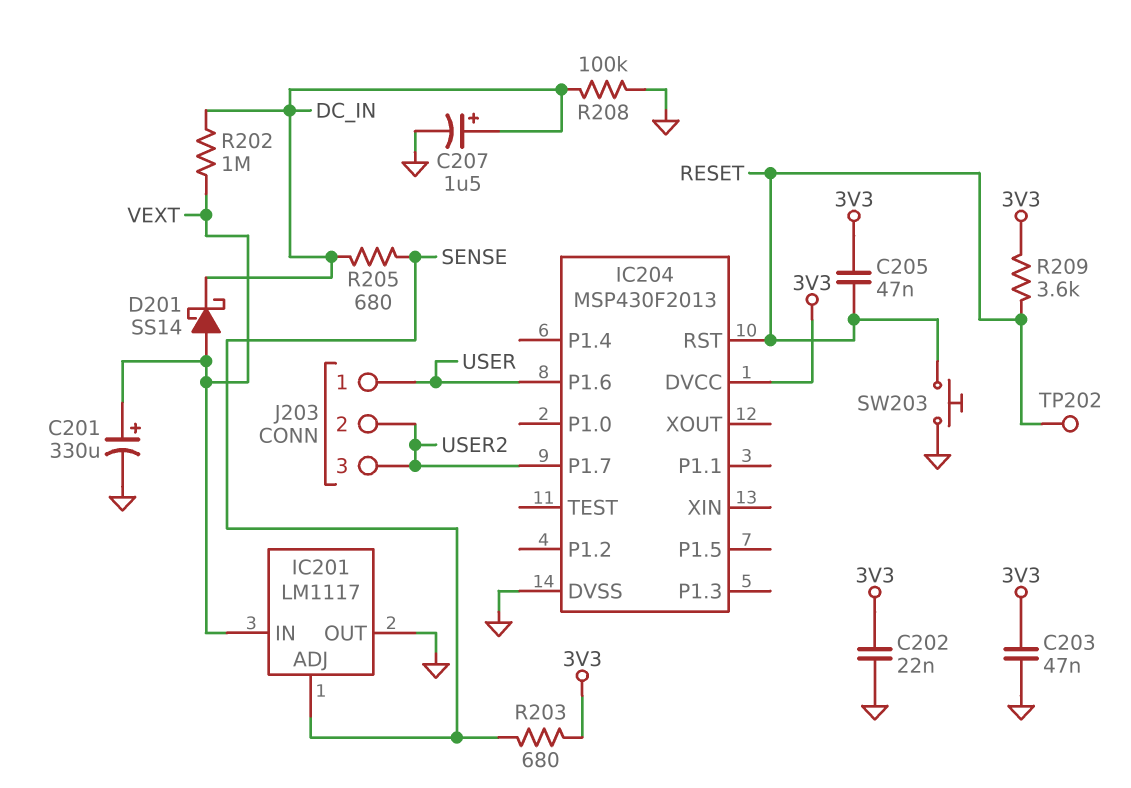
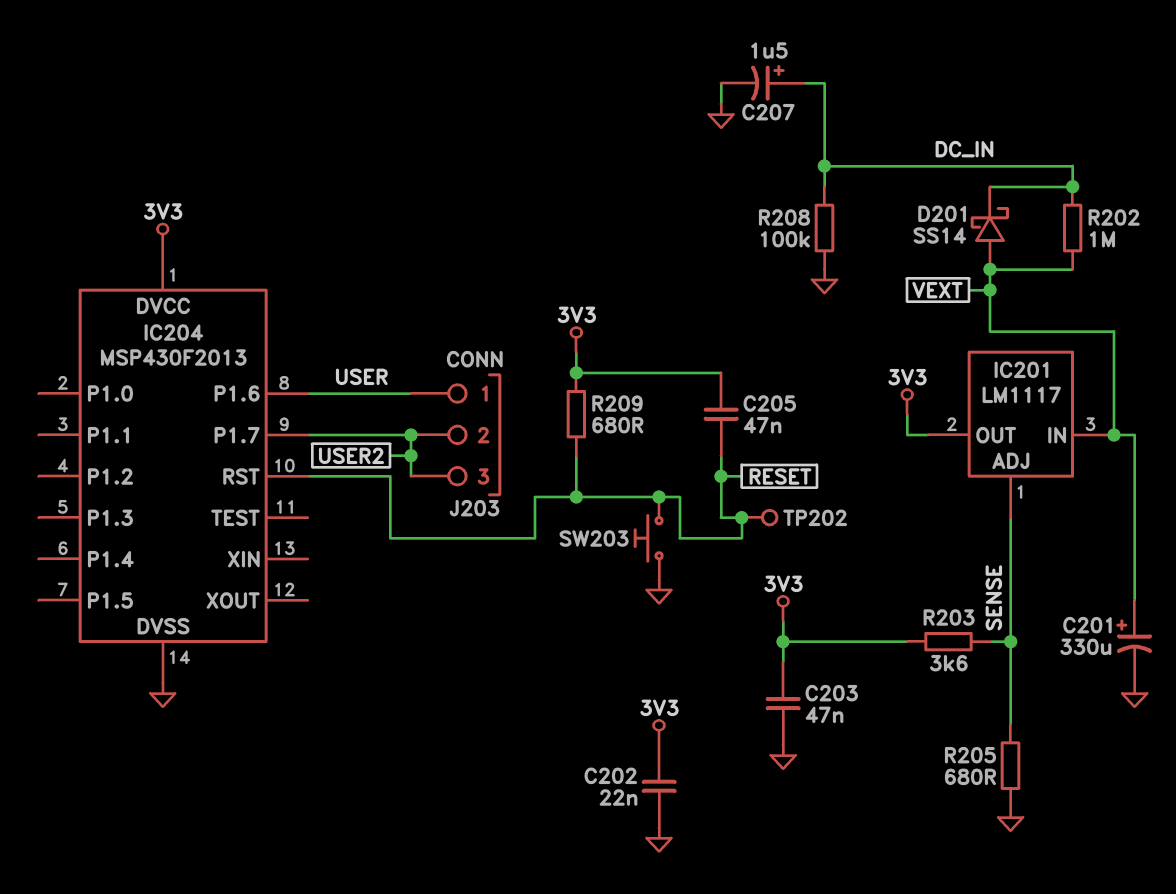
IC201 pin OUT: GND -> 3V3
R203: 680 (3V3, SENSE) -> 3.6k (3V3, SENSE)
R205: 680 (DC_IN, SENSE) -> 680 (GND, SENSE)
R209: 3.6k (3V3, RESET) -> 680 (3V3, RESET)

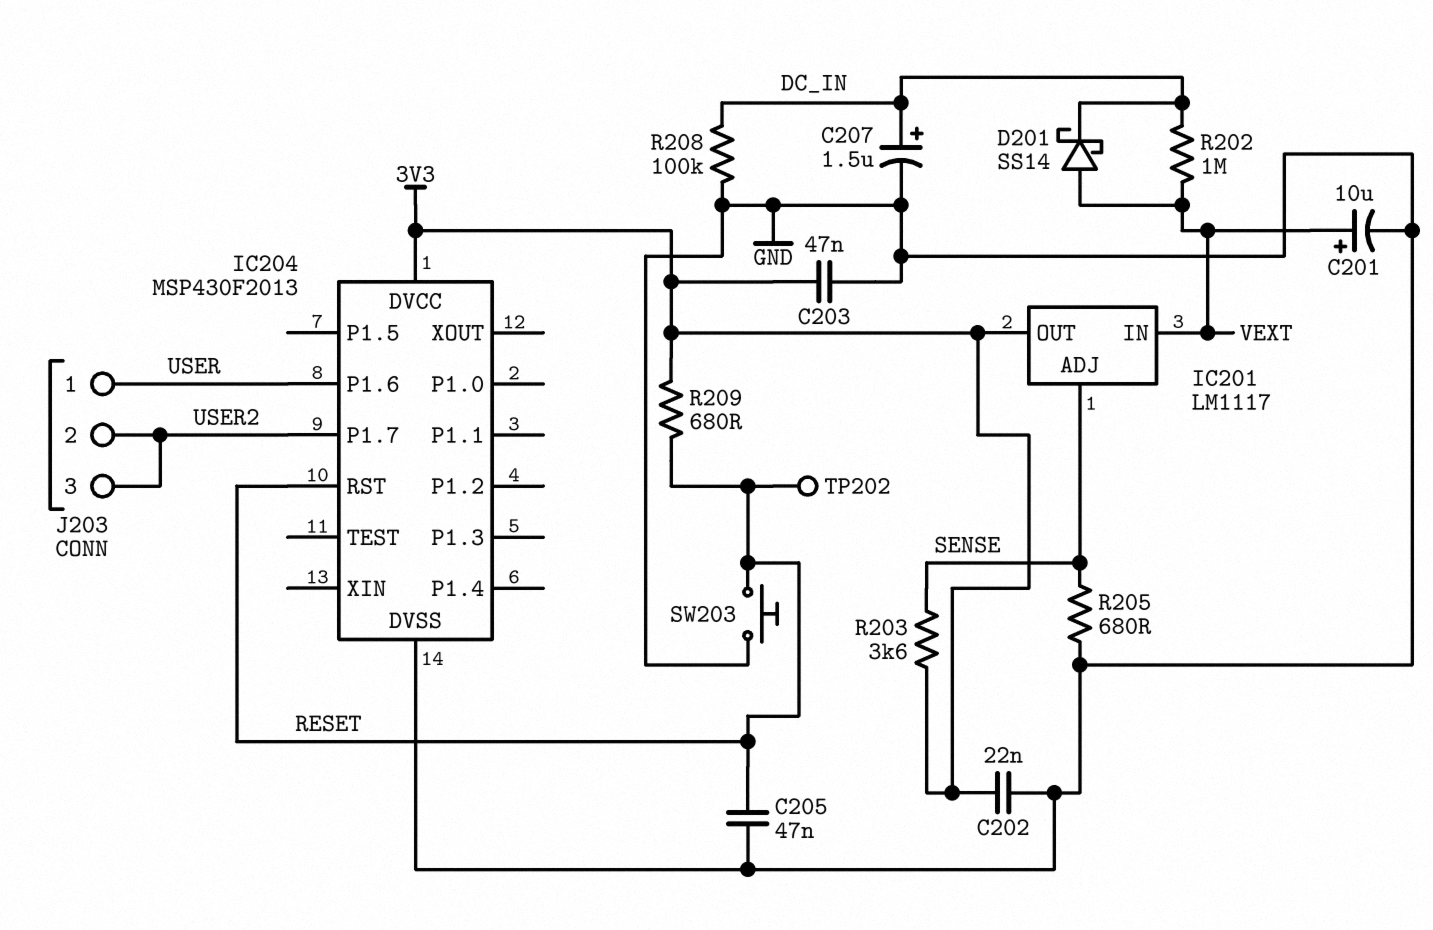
C201: 330uF (plus VEXT, minus GND) -> 10uF (plus VEXT, minus GND)
C205: 47nF (3V3, RESET) -> 47nF (GND, RESET)

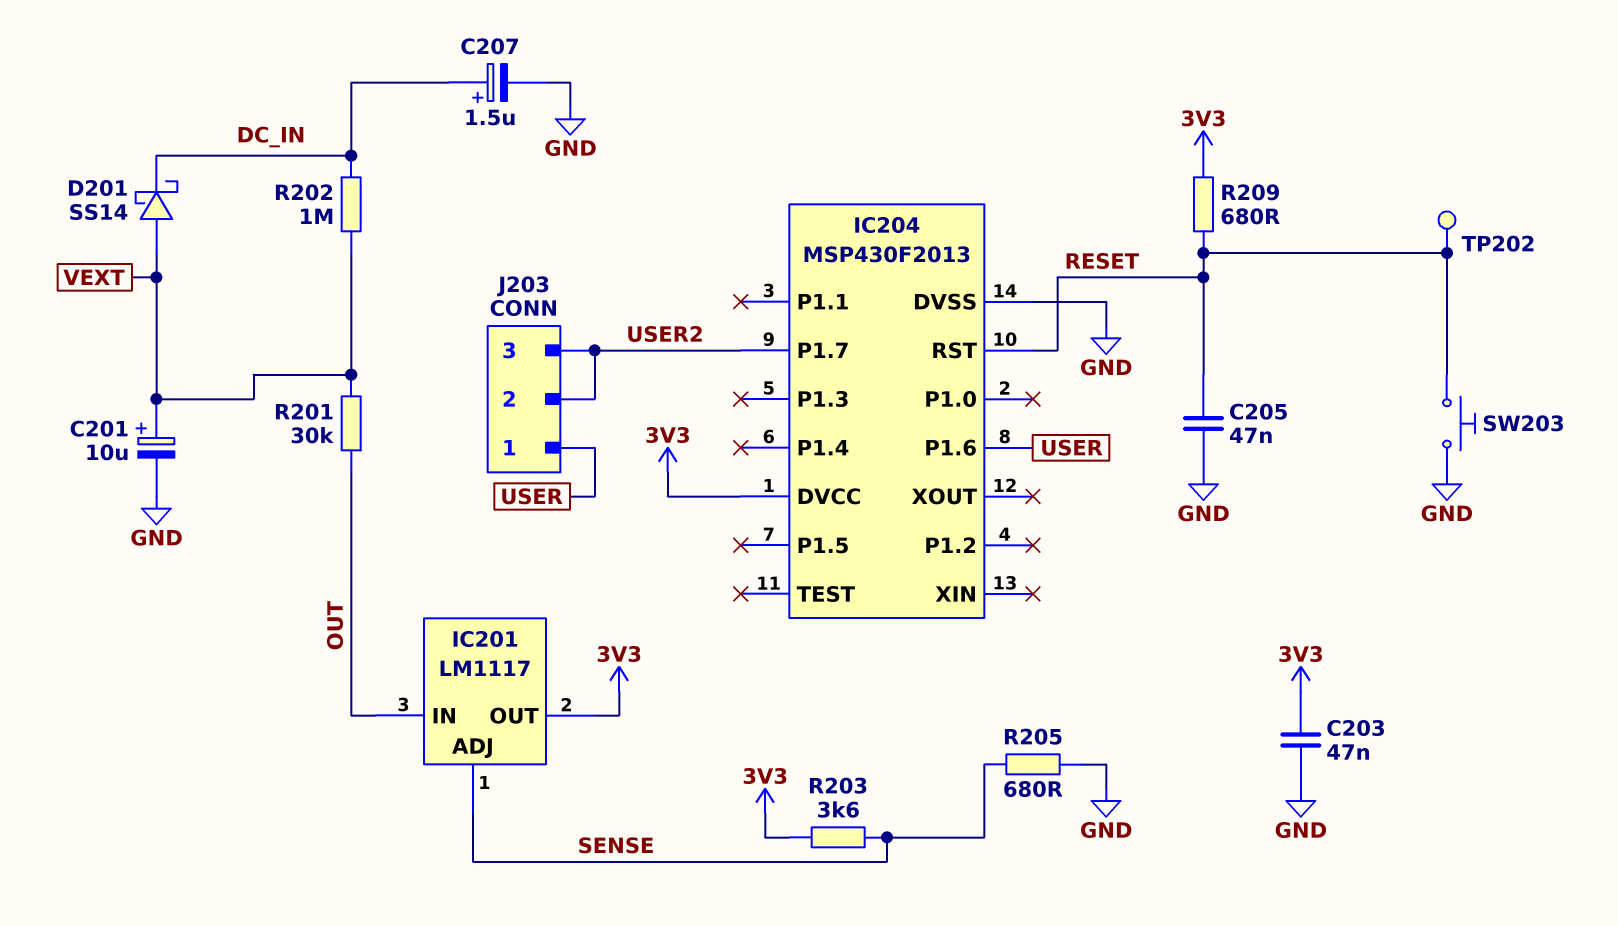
C202: 22nF (3V3, GND) -> none
IC201 pin IN: VEXT -> OUT
R201: none -> 30k (OUT, VEXT)
R208: 100k (DC_IN, GND) -> none

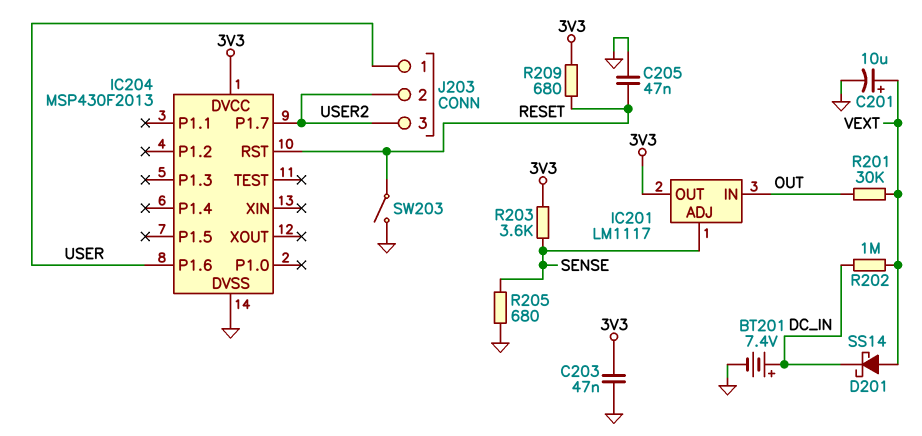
BT201: none -> 7.4V (plus DC_IN, minus GND)
C207: 1.5uF (plus DC_IN, minus GND) -> none
SW203: button (GND, RESET) -> switch (GND, RESET)
TP202: test point (RESET) -> none

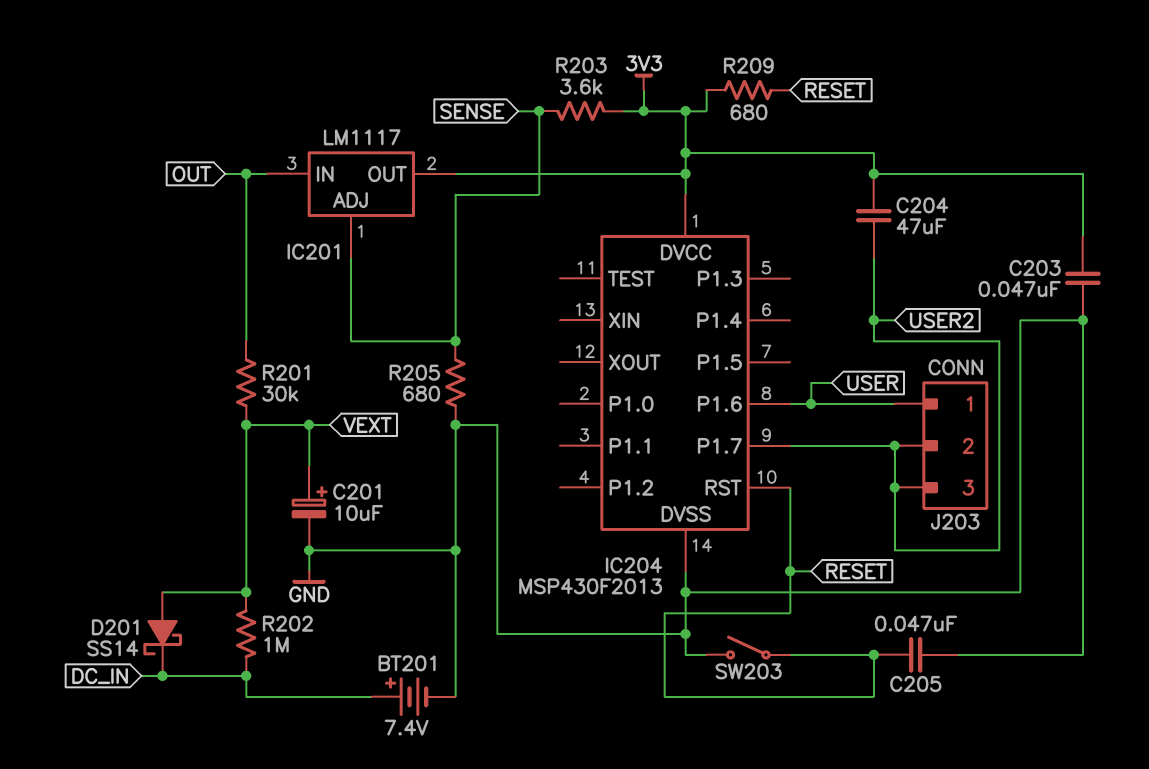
C204: none -> 47uF (3V3, USER2)

